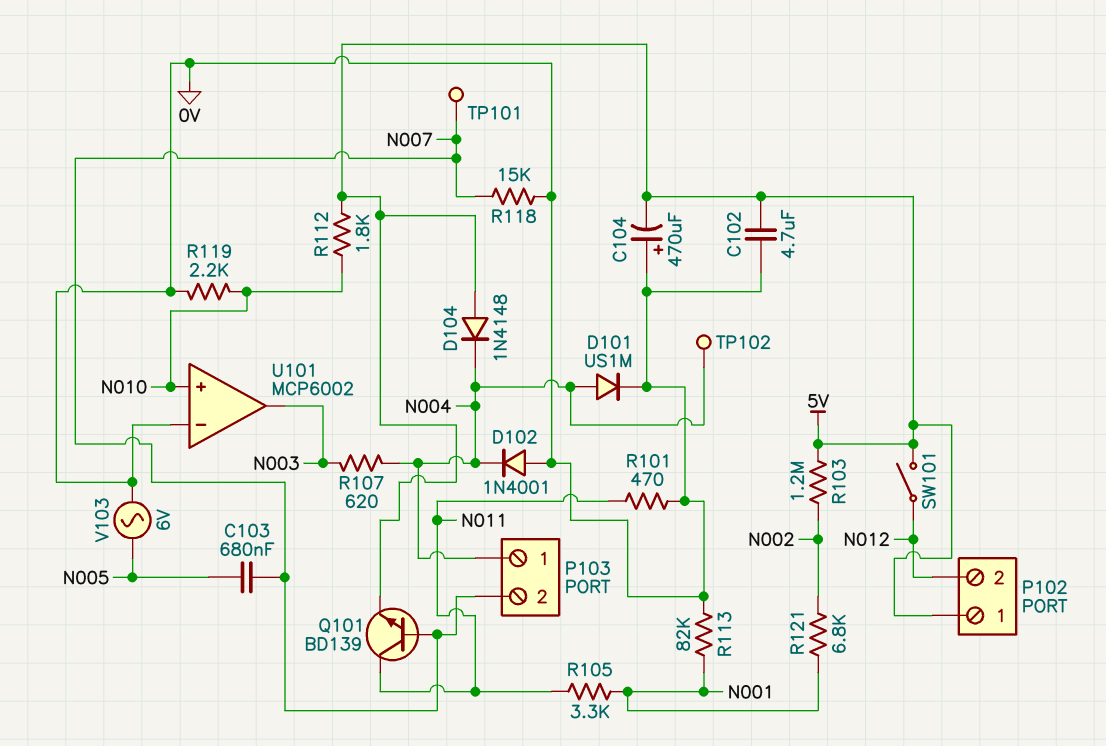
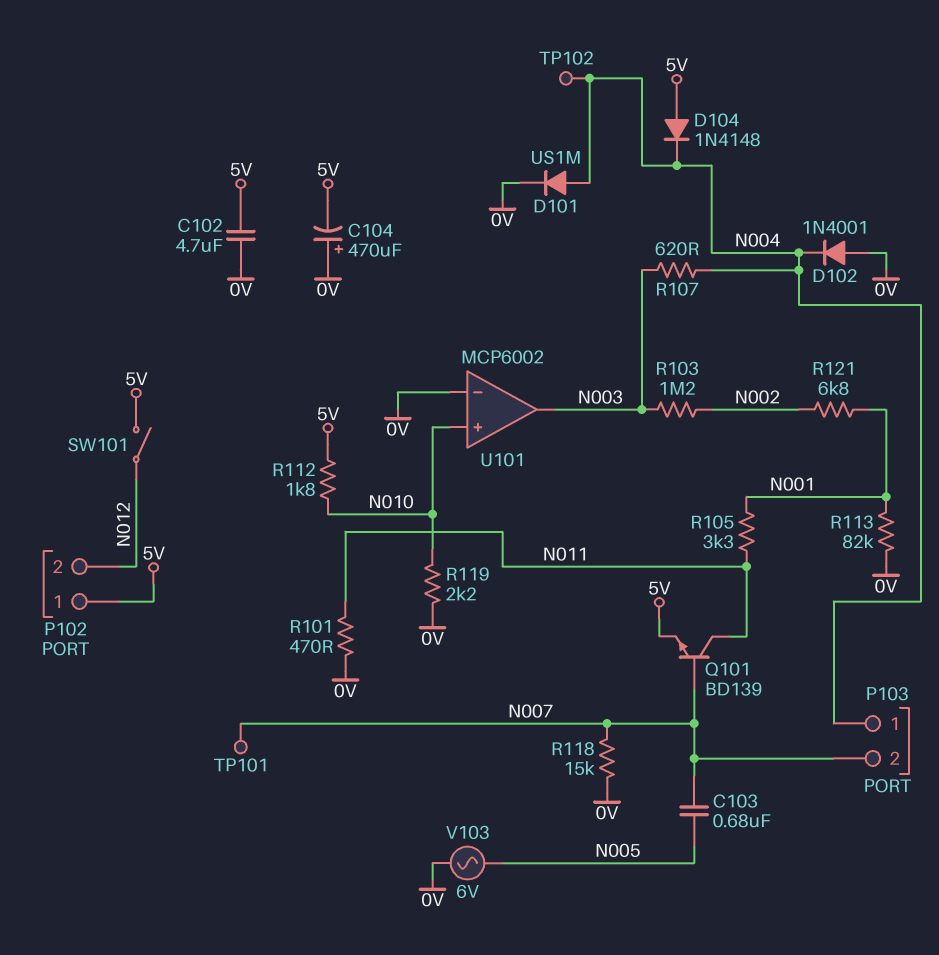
R103: 1.2M (5V, N002) -> 1.2M (N002, N003)

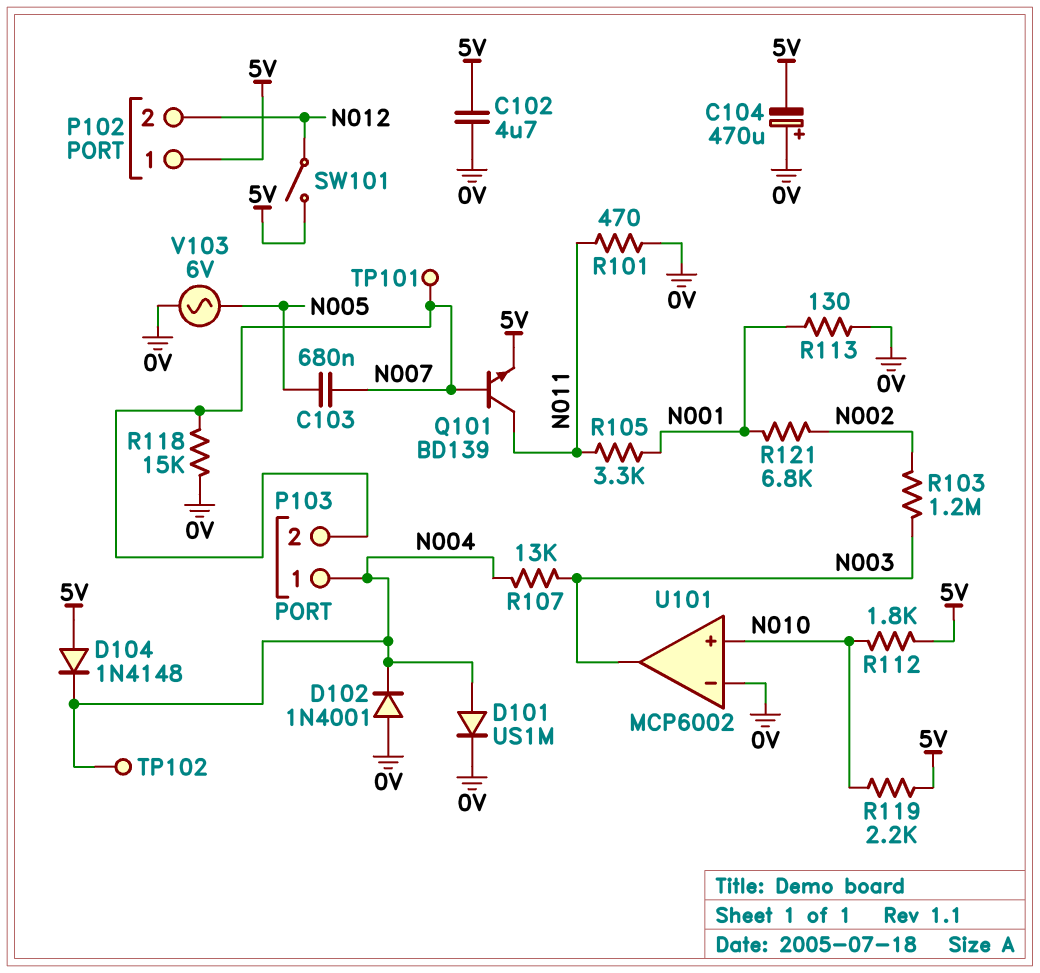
R107: 620 (N003, N004) -> 13k (N003, N004)
R113: 82k (0V, N001) -> 130 (0V, N001)
R119: 2.2k (0V, N010) -> 2.2k (5V, N010)

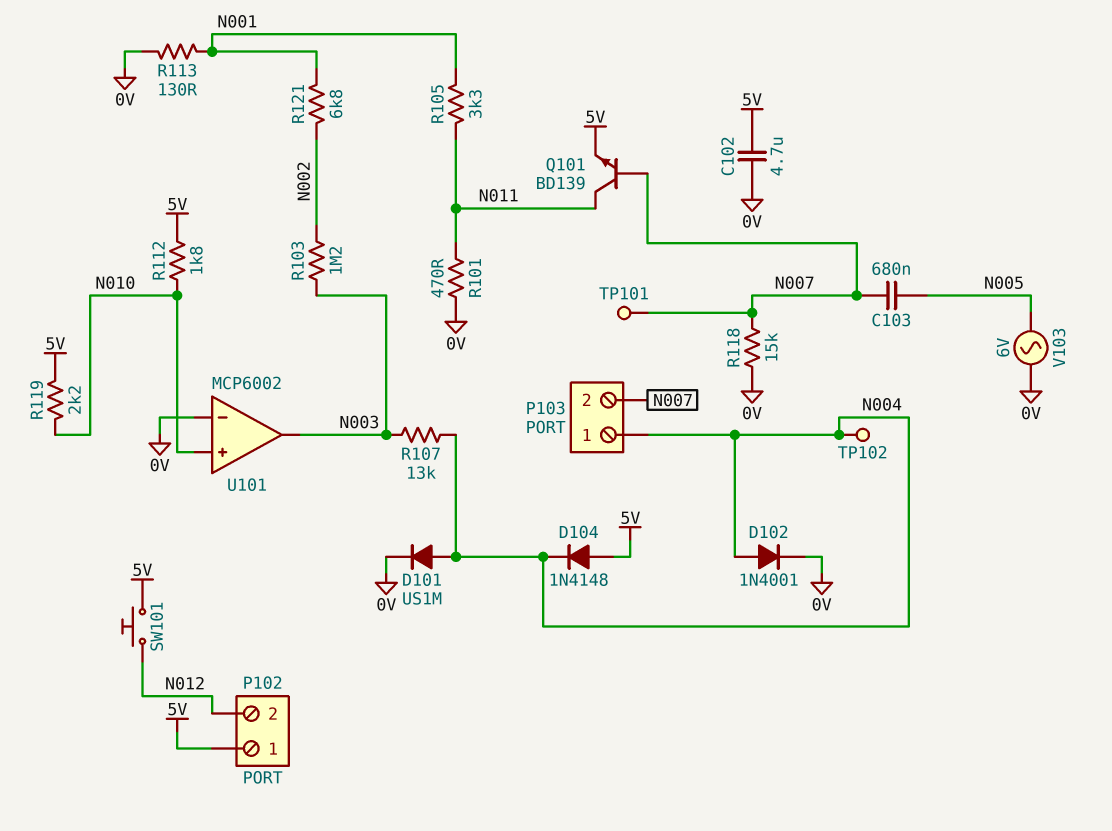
C104: 470uF (plus 0V, minus 5V) -> none
D102: diode 1N4001 (A 0V, K N004) -> diode 1N4001 (A N004, K 0V)
SW101: switch (5V, N012) -> button (5V, N012)

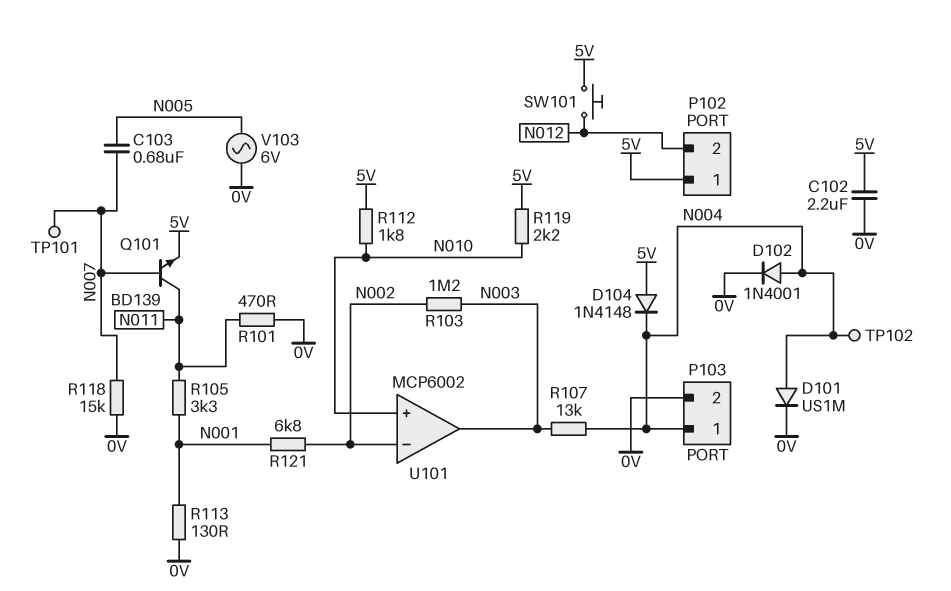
C102: 4.7uF (0V, 5V) -> 2.2uF (0V, 5V)
P103 pin 2: N007 -> 0V
U101 pin in-: 0V -> N002

